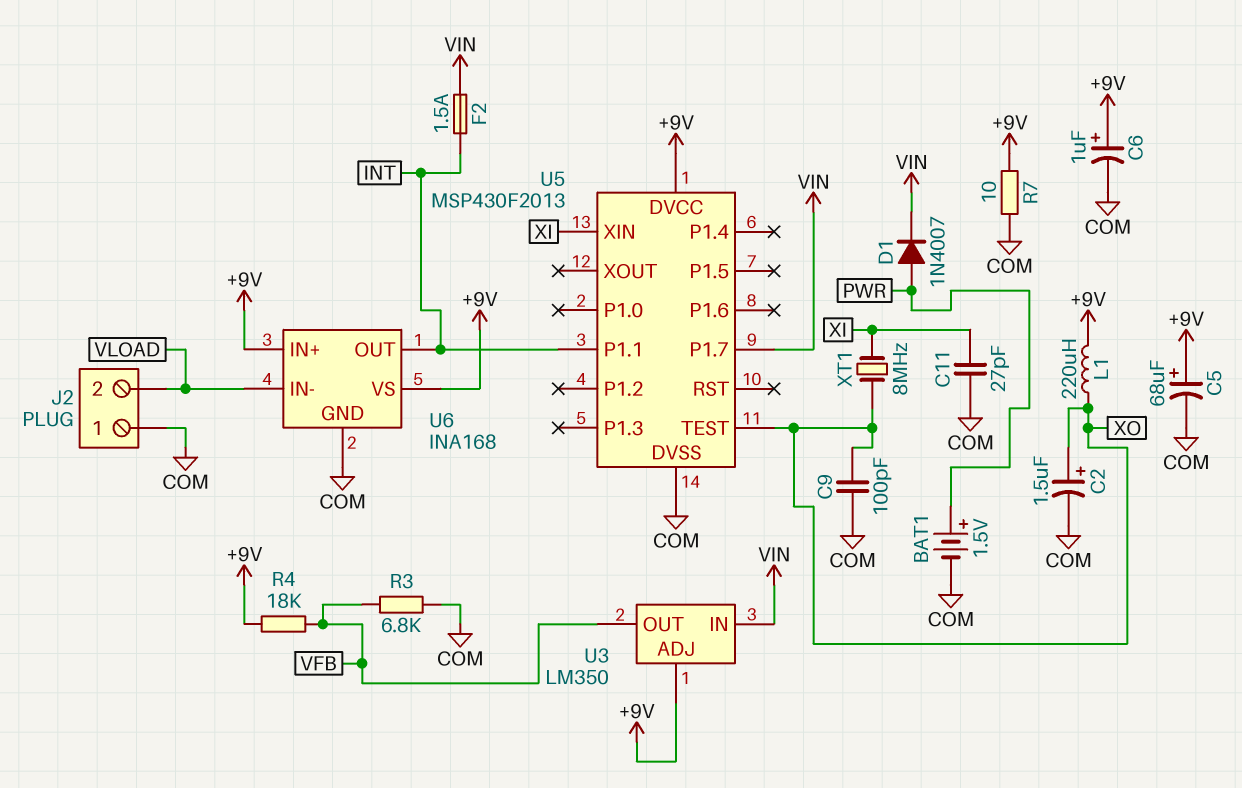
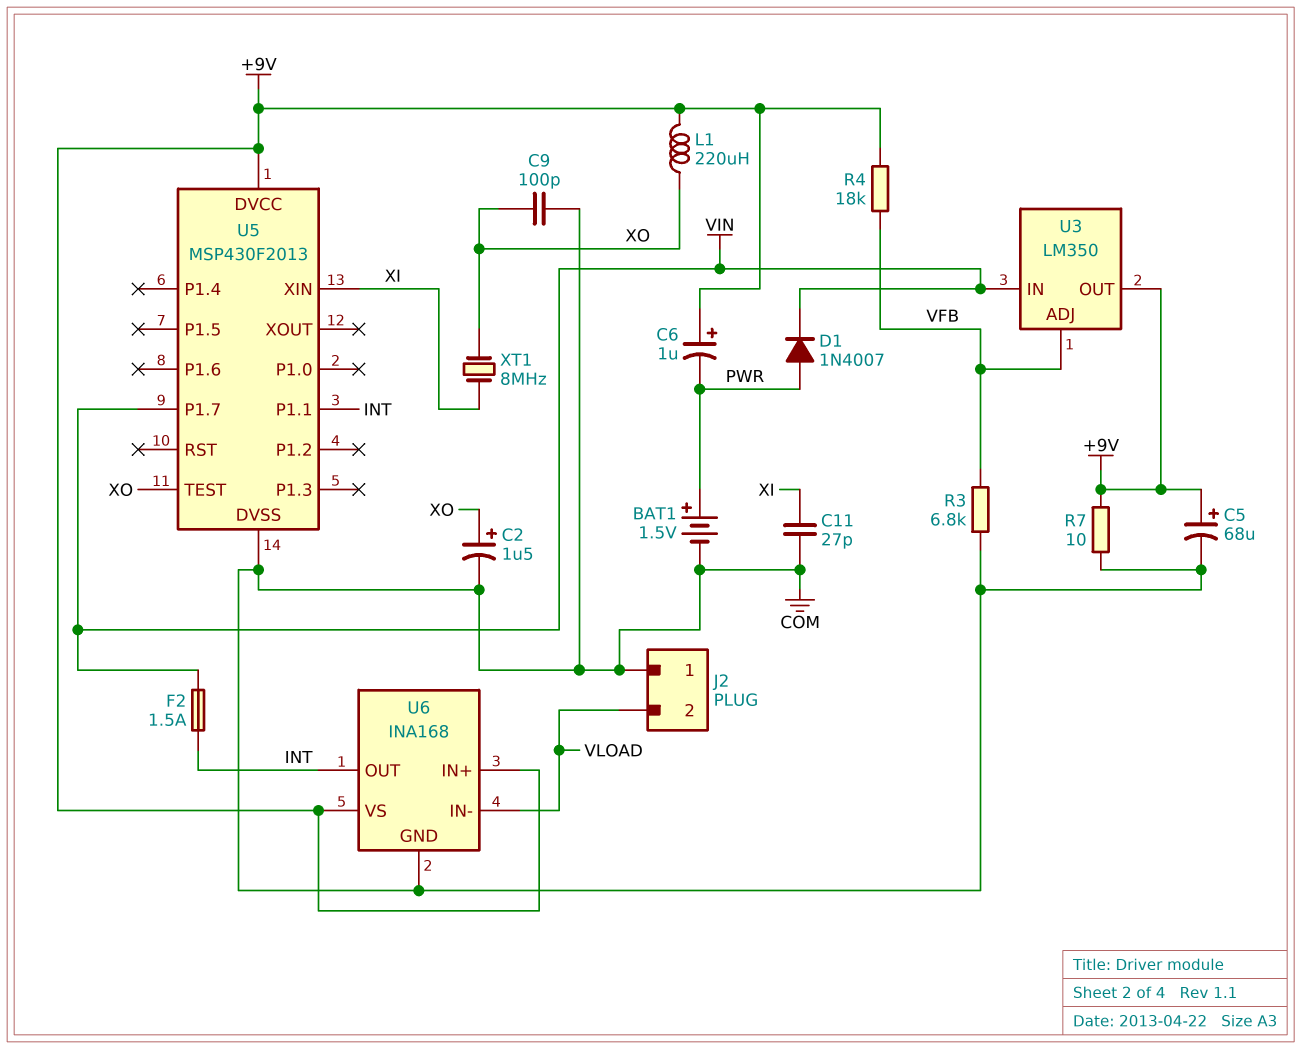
C6: 1uF (plus +9V, minus COM) -> 1uF (plus +9V, minus PWR)
U3 pin ADJ: +9V -> VFB
U3 pin OUT: VFB -> +9V

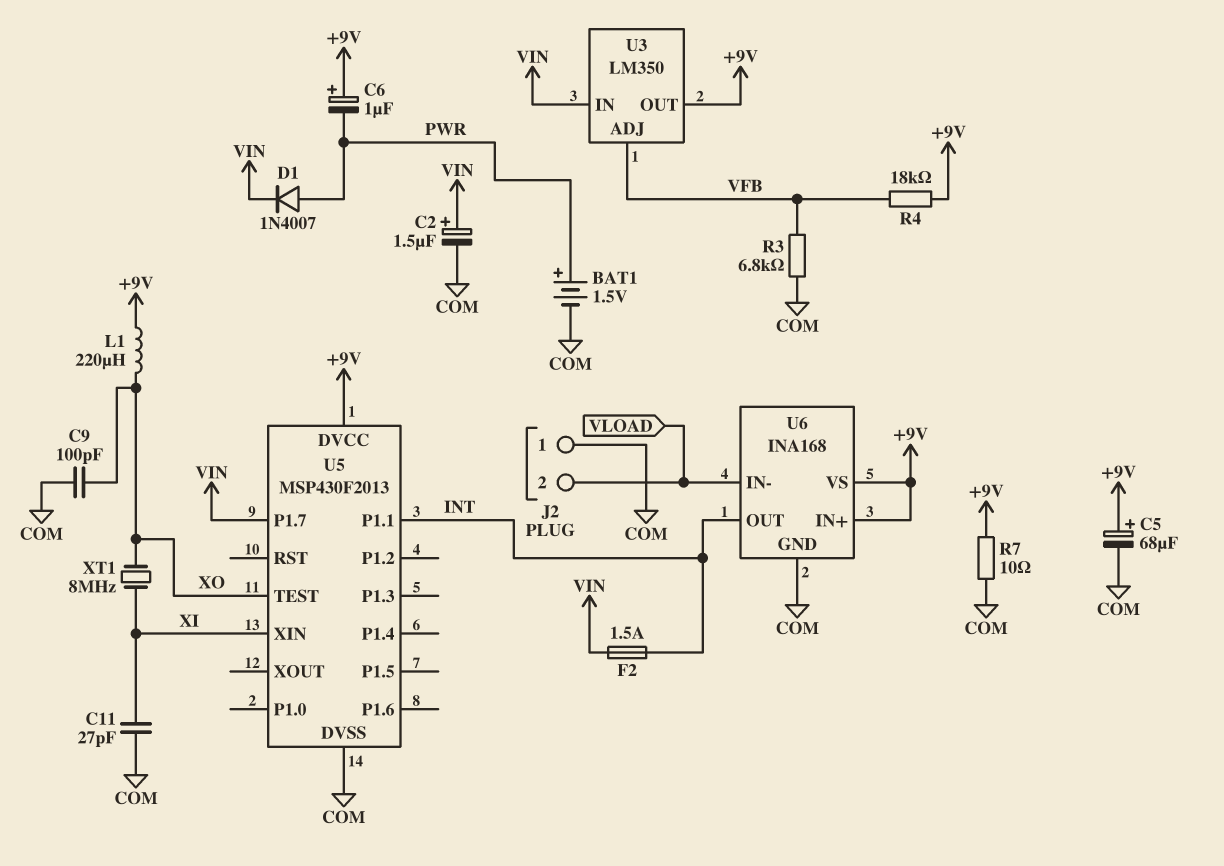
C2: 1.5uF (plus XO, minus COM) -> 1.5uF (plus VIN, minus COM)

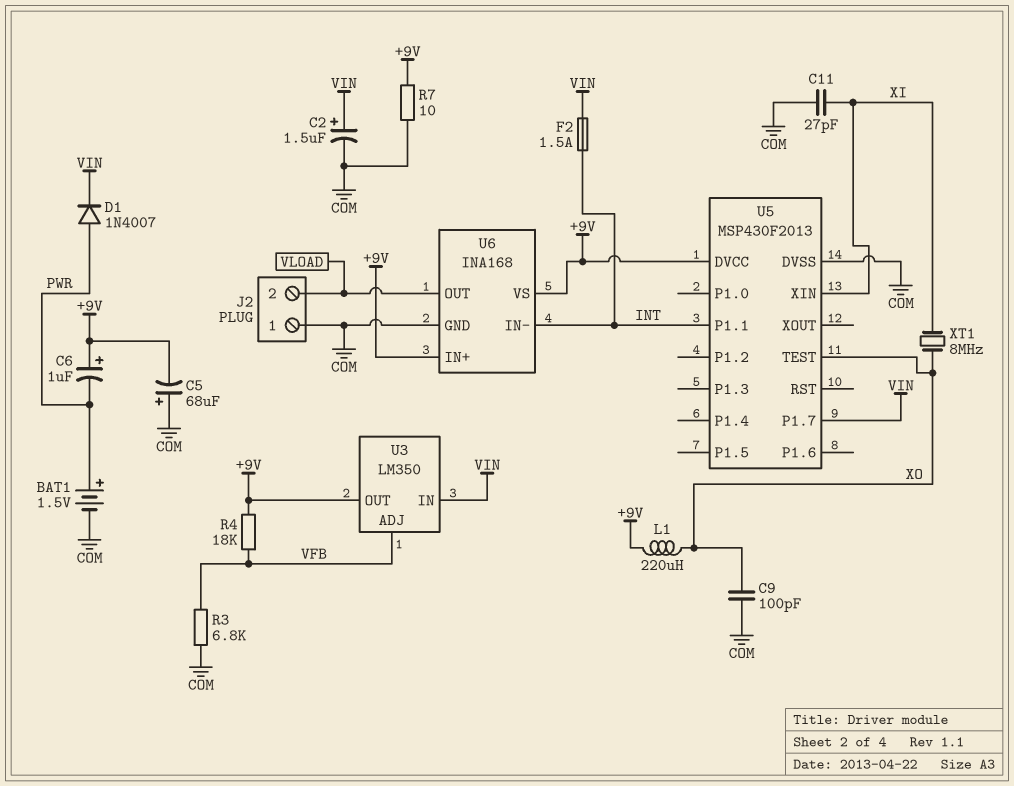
C5: 68uF (plus +9V, minus COM) -> 68uF (plus COM, minus +9V)
U6 pin IN-: VLOAD -> INT
U6 pin OUT: INT -> VLOAD

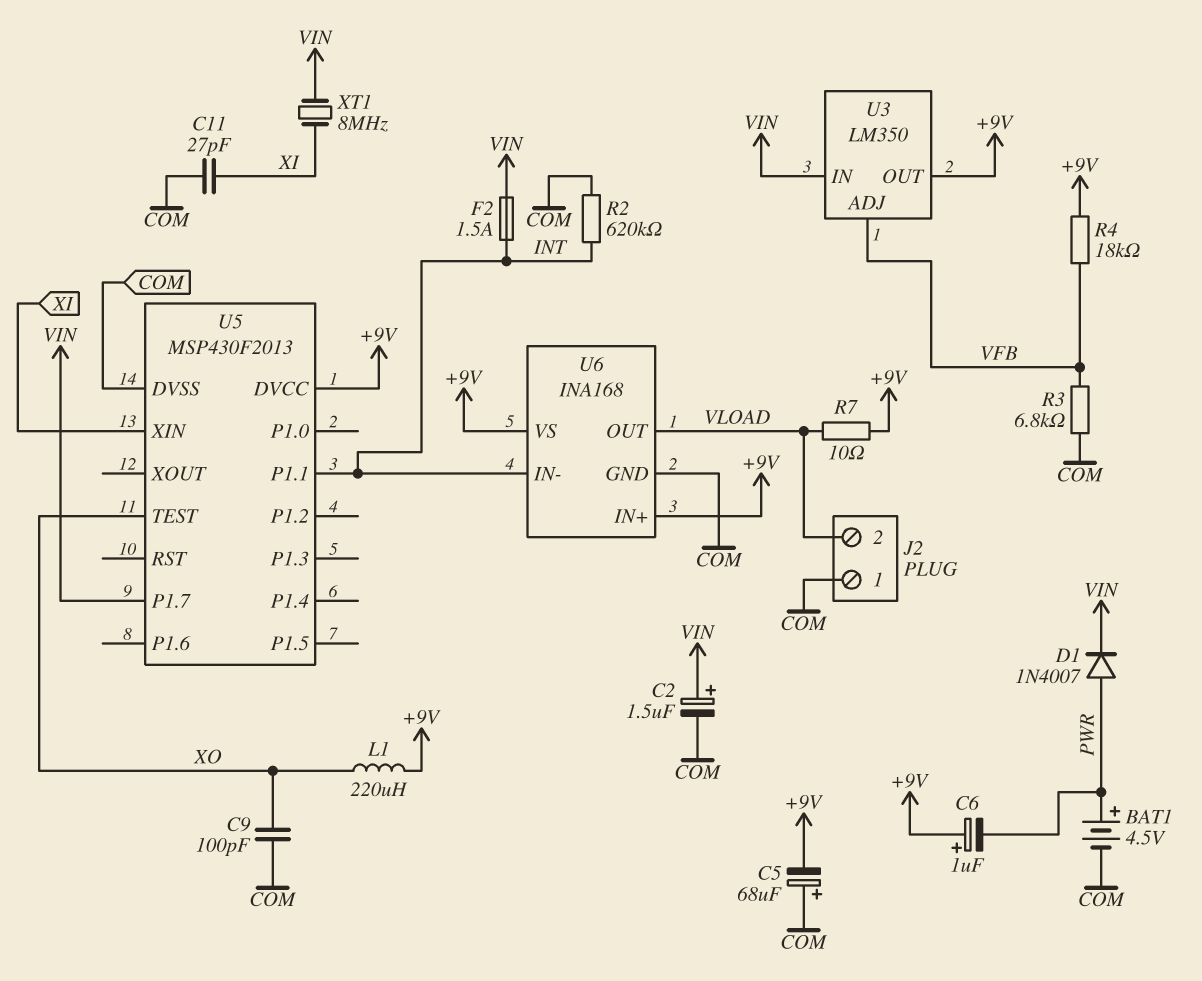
BAT1: 1.5V (plus PWR, minus COM) -> 4.5V (plus PWR, minus COM)
R2: none -> 620k (COM, INT)
R7: 10 (+9V, COM) -> 10 (+9V, VLOAD)
XT1: 8MHz (XI, XO) -> 8MHz (VIN, XI)

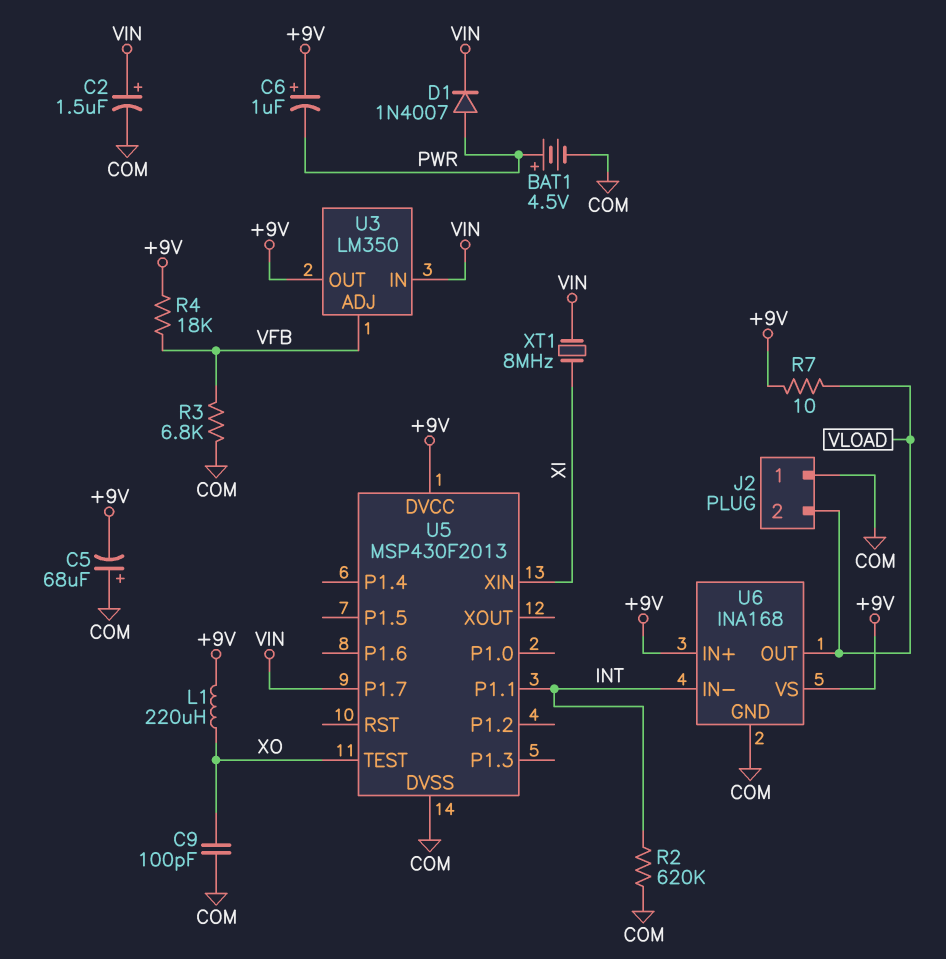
C11: 27pF (COM, XI) -> none
F2: 1.5A (INT, VIN) -> none

